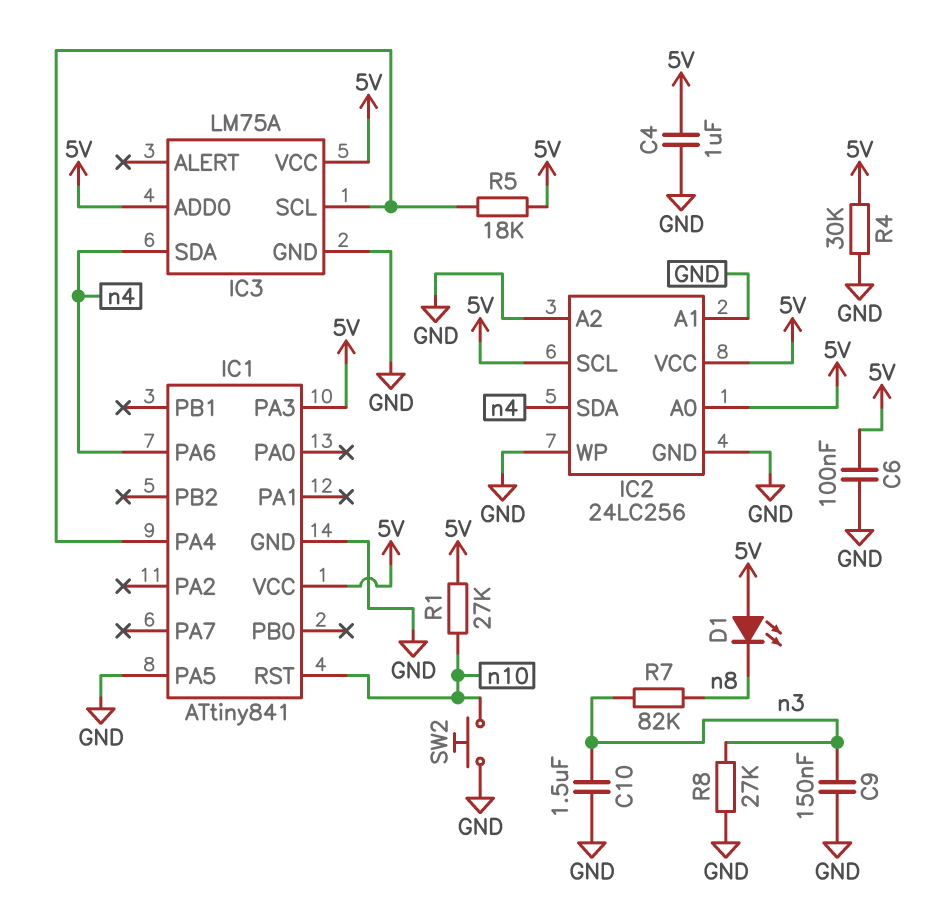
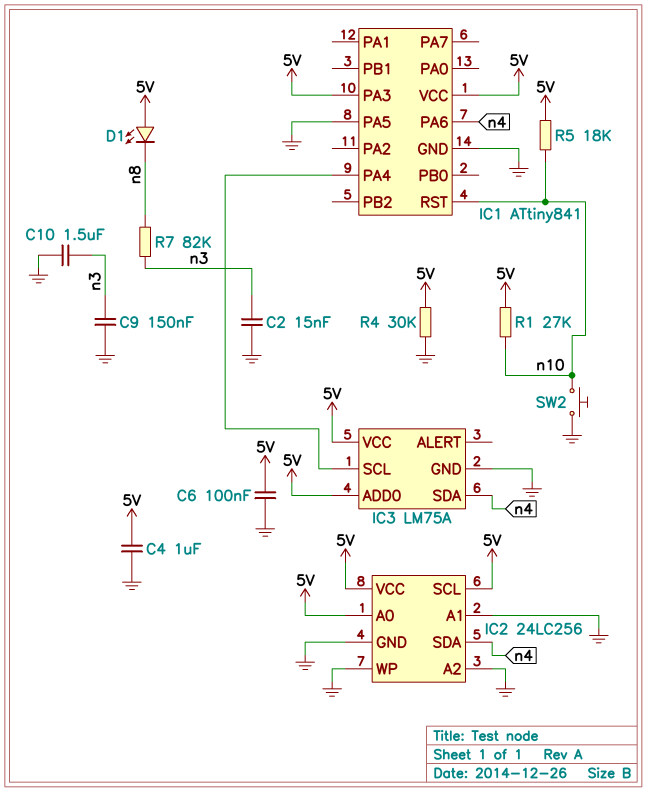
C2: none -> 15nF (GND, n3)
R5: 18k (5V, IC1/PA4) -> 18k (5V, n10)
R8: 27k (GND, n3) -> none

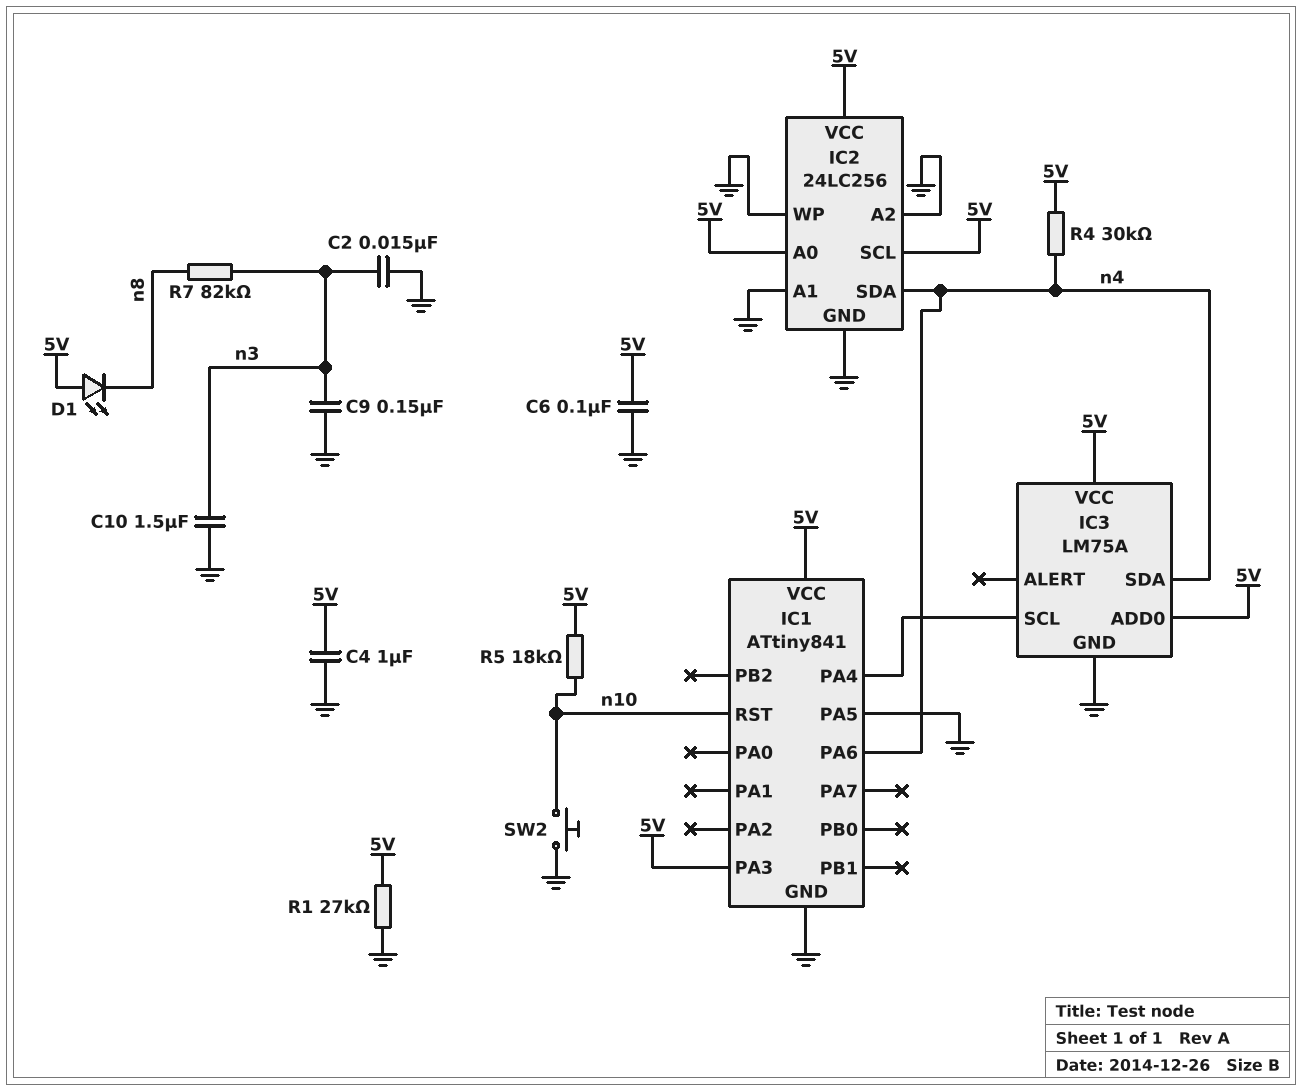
R1: 27k (5V, n10) -> 27k (5V, GND)
R4: 30k (5V, GND) -> 30k (5V, n4)

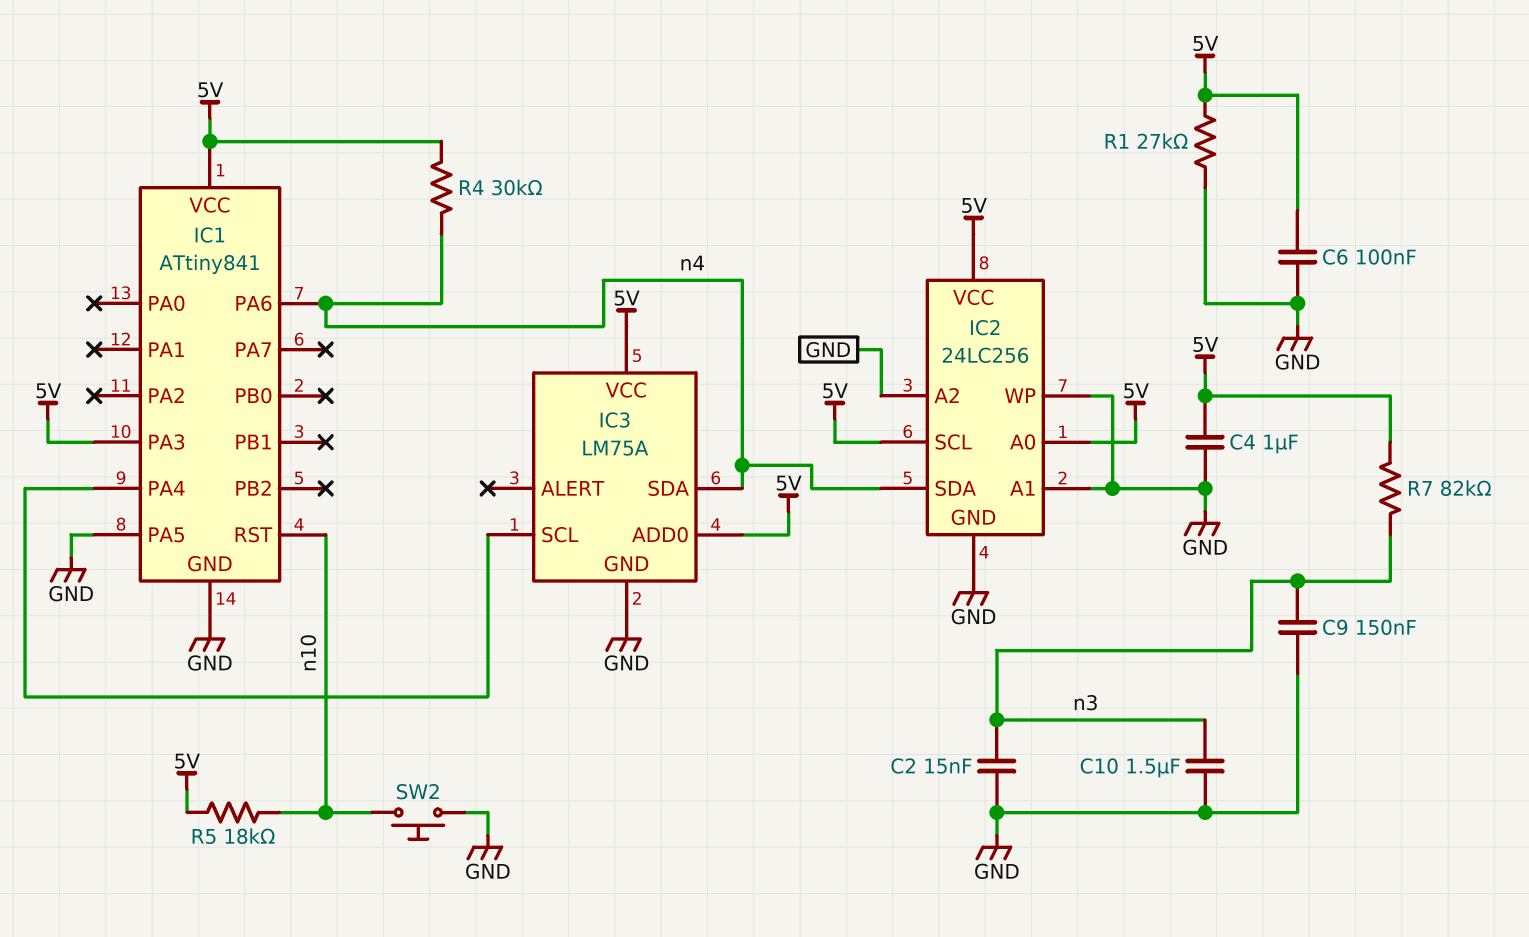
D1: LED (A 5V, K n8) -> none
R7: 82k (n3, n8) -> 82k (5V, n3)

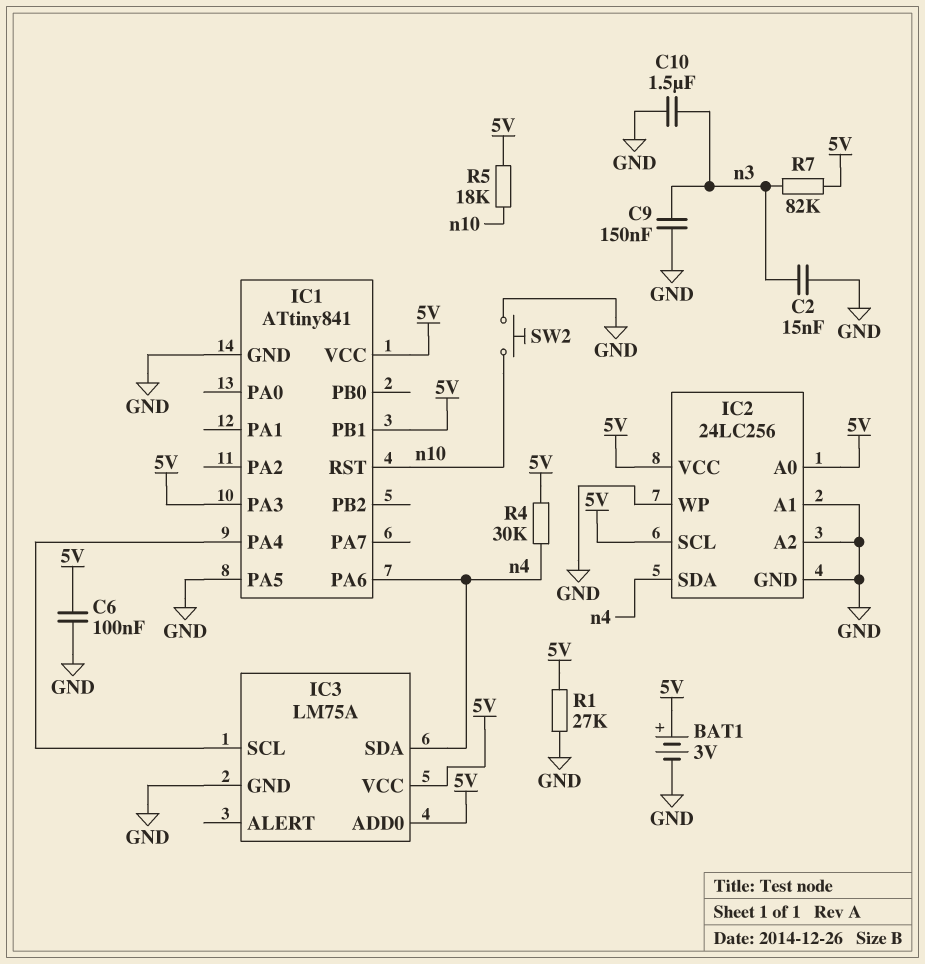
BAT1: none -> 3V (plus 5V, minus GND)
C4: 1uF (5V, GND) -> none
IC1 pin PB1: none -> 5V

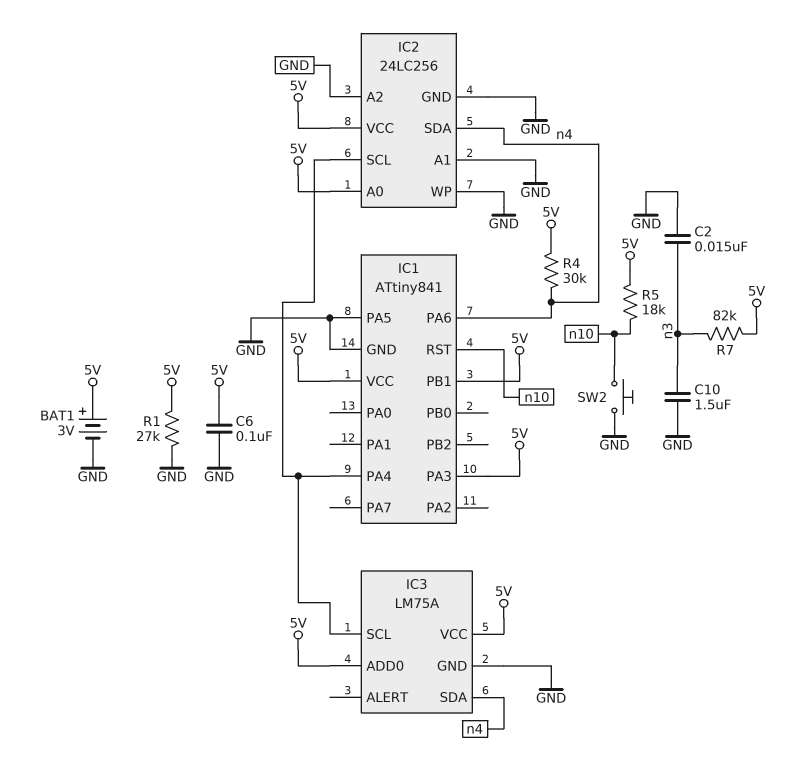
C9: 150nF (GND, n3) -> none
IC2 pin SCL: 5V -> IC1/PA4

